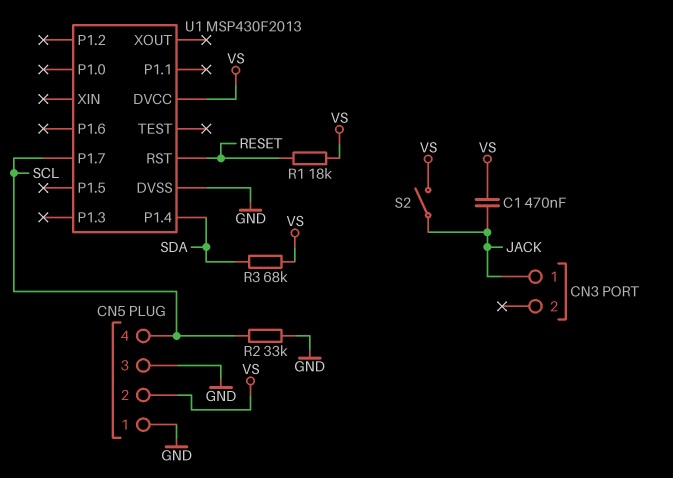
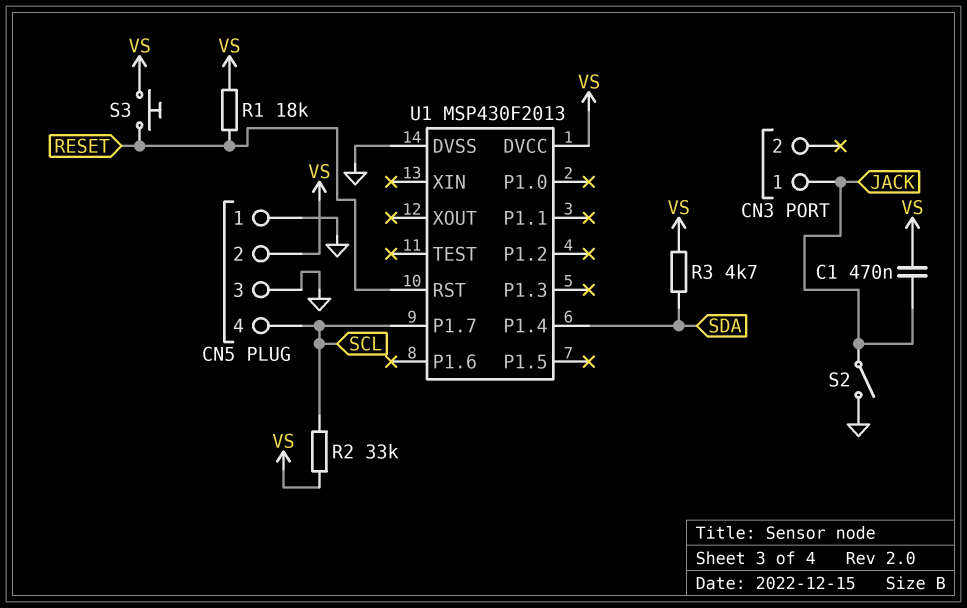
R2: 33k (GND, SCL) -> 33k (SCL, VS)
R3: 68k (SDA, VS) -> 4.7k (SDA, VS)
S2: switch (JACK, VS) -> switch (GND, JACK)
S3: none -> button (RESET, VS)

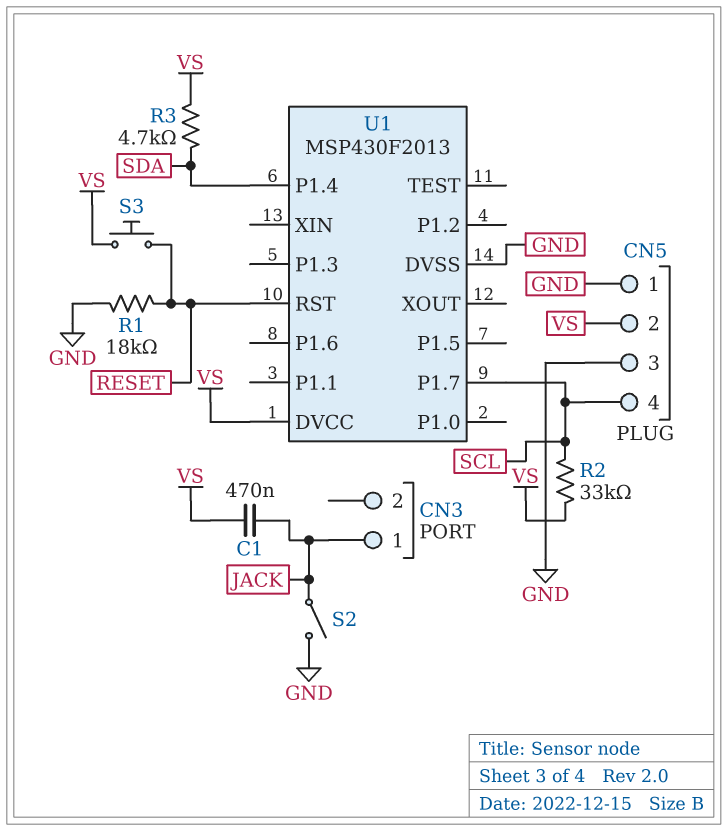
R1: 18k (RESET, VS) -> 18k (GND, RESET)

